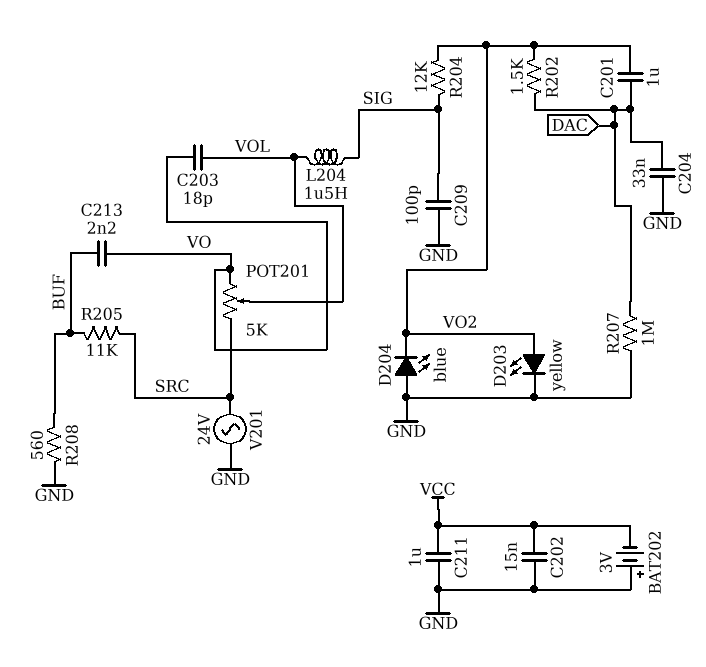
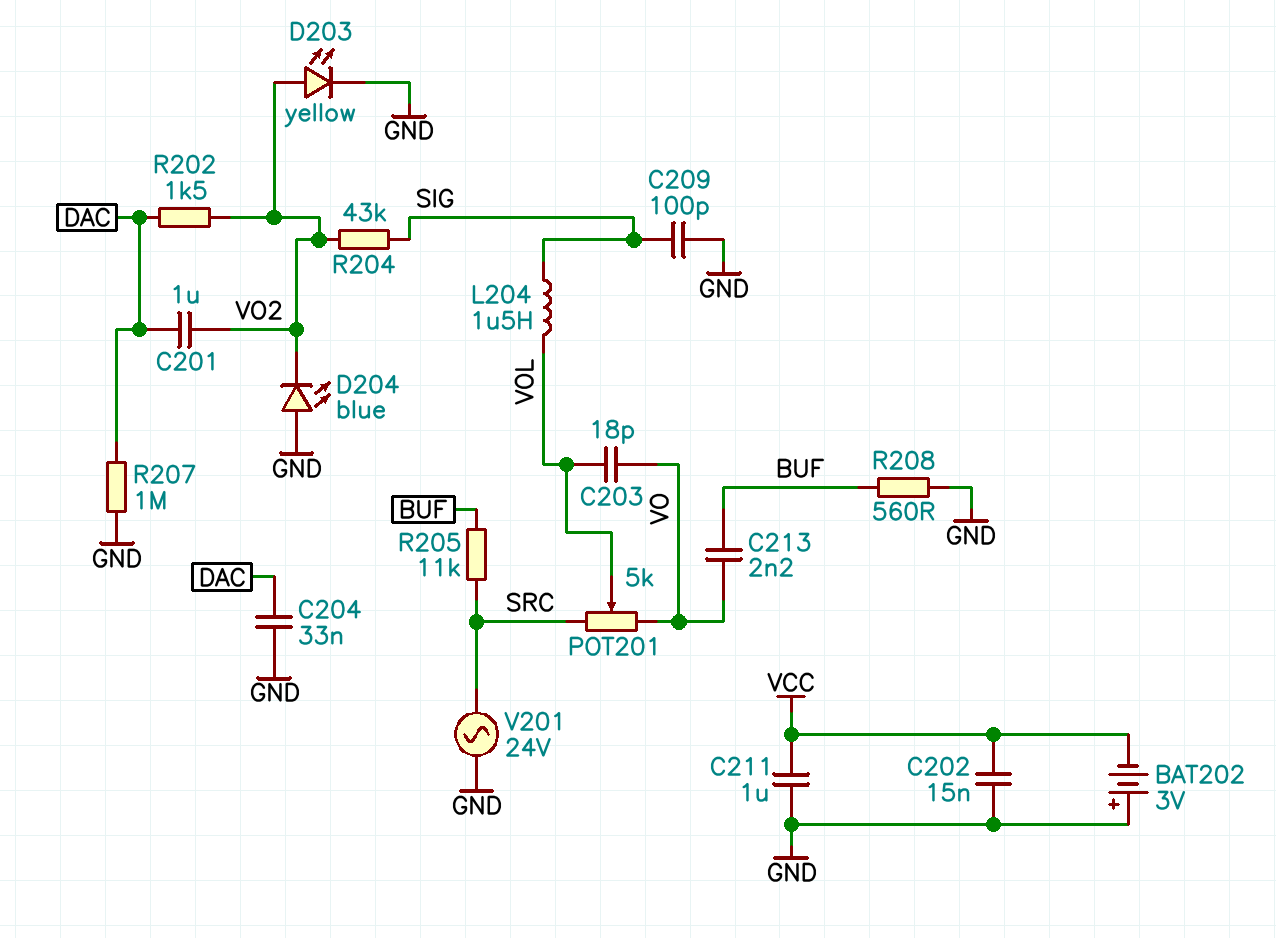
R204: 12k (SIG, VO2) -> 43k (SIG, VO2)

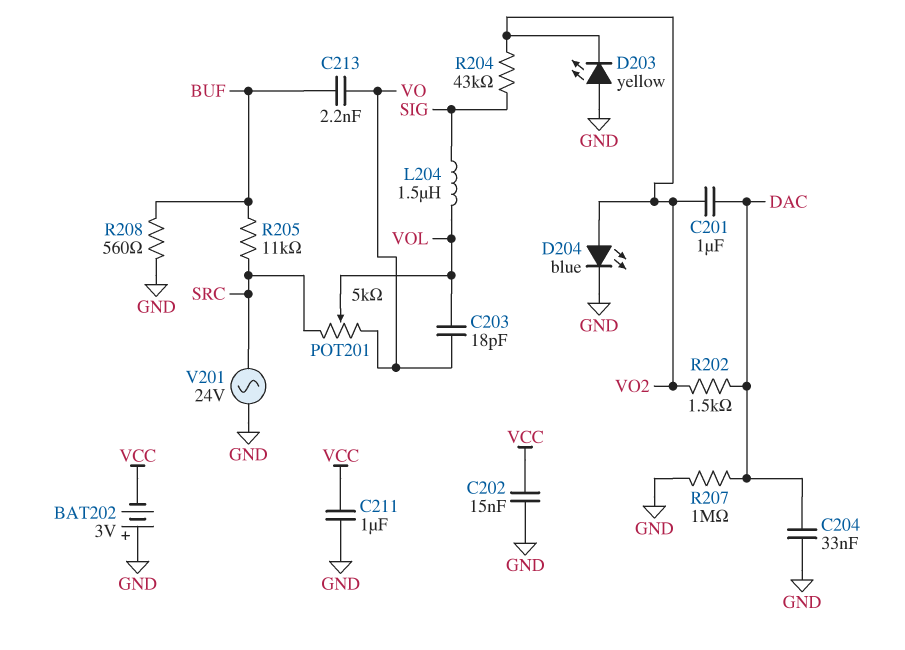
C209: 100pF (GND, SIG) -> none
D203: LED yellow (A VO2, K GND) -> LED yellow (A GND, K VO2)
D204: LED blue (A GND, K VO2) -> LED blue (A VO2, K GND)

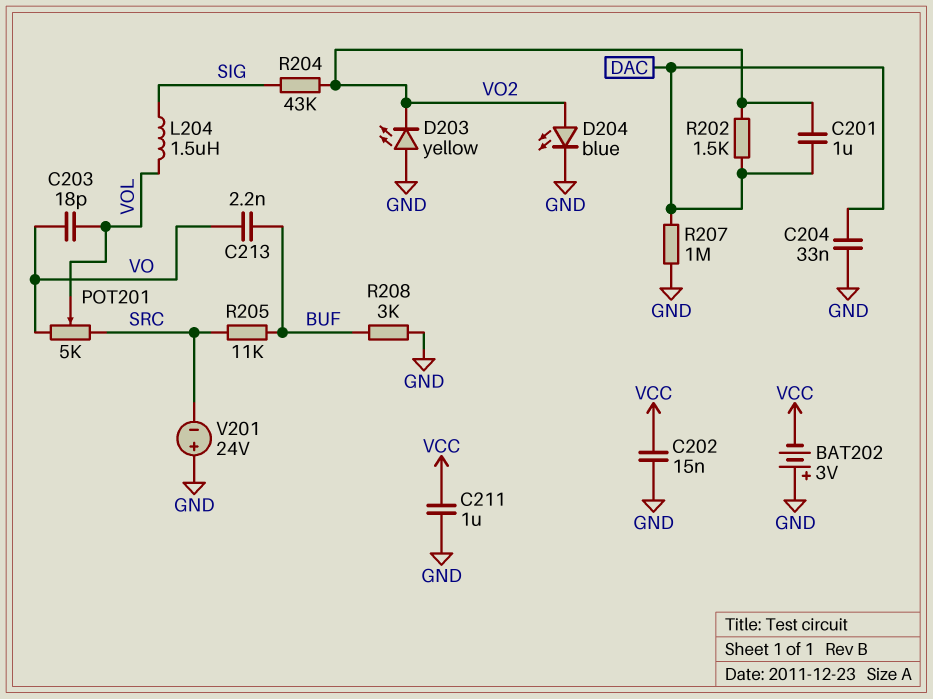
R208: 560 (BUF, GND) -> 3k (BUF, GND)
V201: AC 24V (GND, SRC) -> 24V (plus GND, minus SRC)

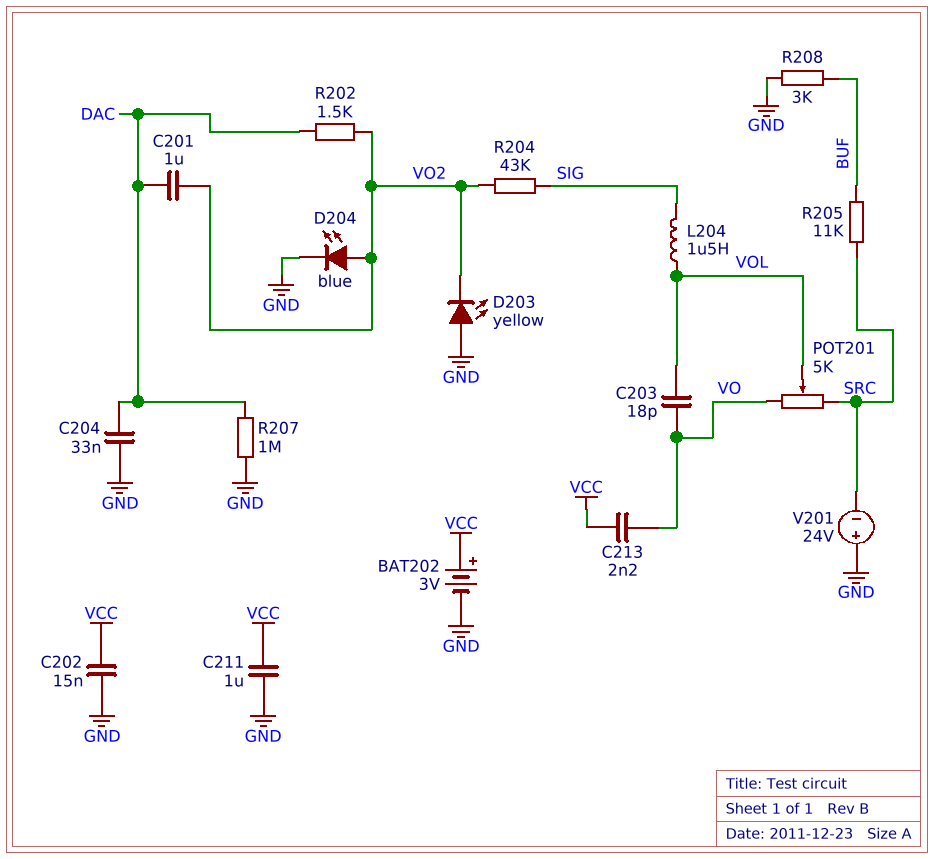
BAT202: 3V (plus GND, minus VCC) -> 3V (plus VCC, minus GND)
C213: 2.2nF (BUF, VO) -> 2.2nF (VCC, VO)

